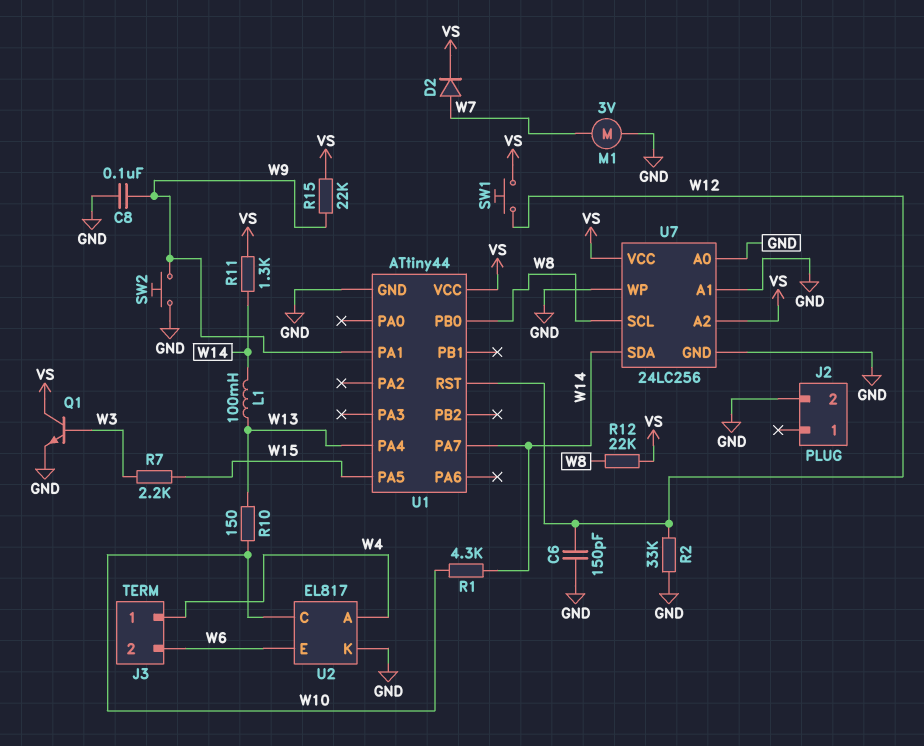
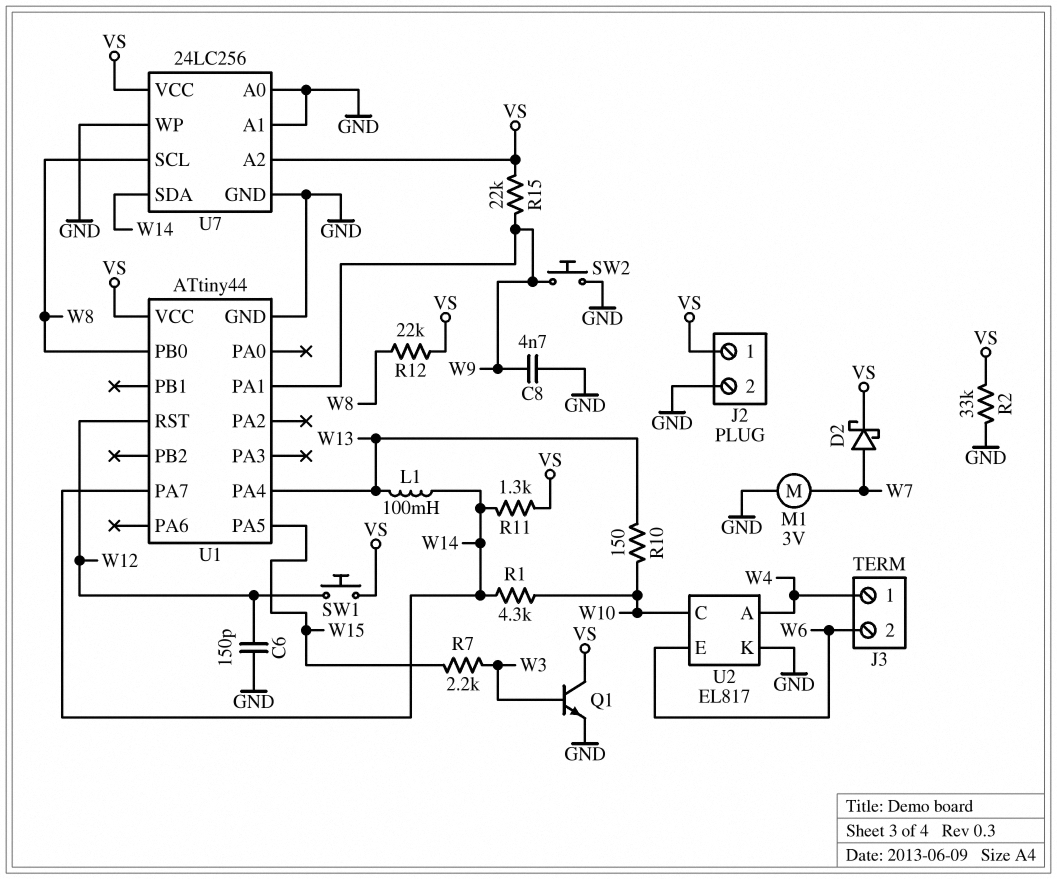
C8: 100nF (GND, W9) -> 4.7nF (GND, W9)
D2: diode (A W7, K VS) -> schottky (A W7, K VS)
J2 pin 1: none -> VS
R2: 33k (GND, W12) -> 33k (GND, VS)

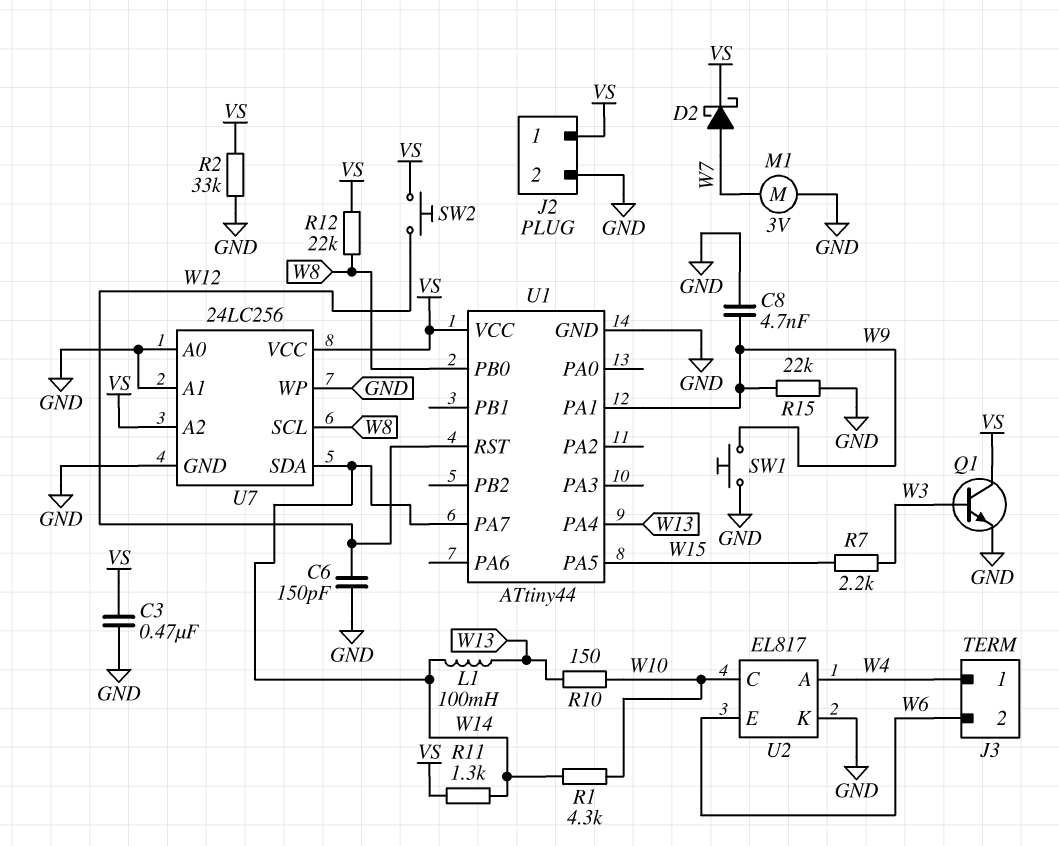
C3: none -> 470nF (GND, VS)
R15: 22k (VS, W9) -> 22k (GND, W9)
SW1: button (VS, W12) -> button (GND, W9)
SW2: button (GND, W9) -> button (VS, W12)

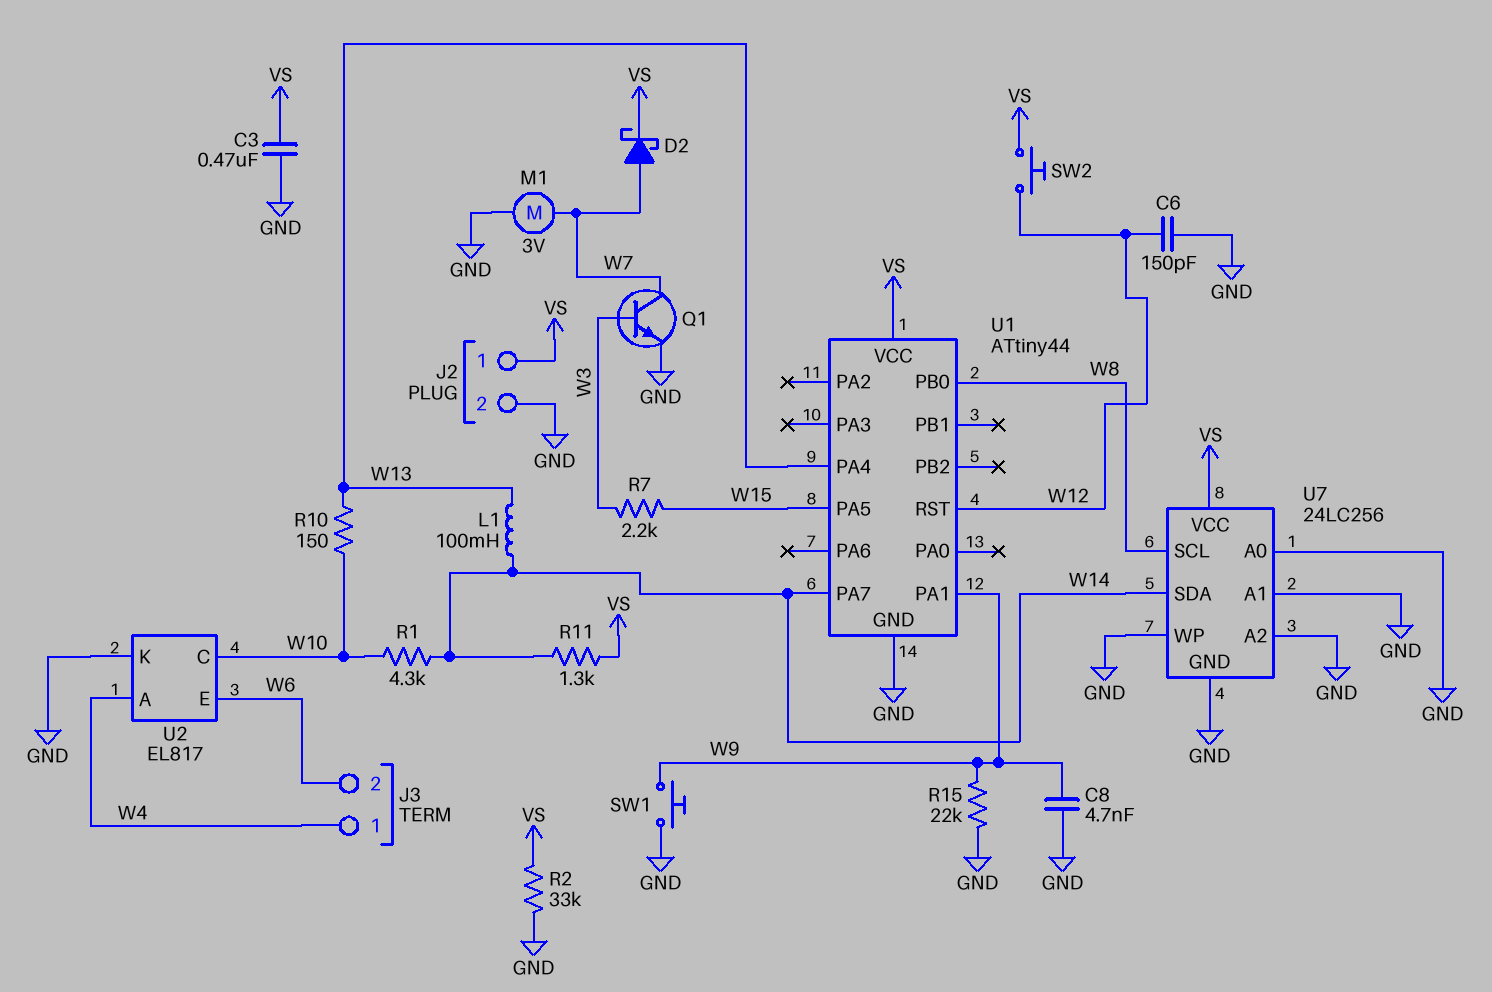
Q1: NPN (B W3, C VS, E GND) -> NPN (B W3, C W7, E GND)
R12: 22k (VS, W8) -> none
U7 pin A2: VS -> GND

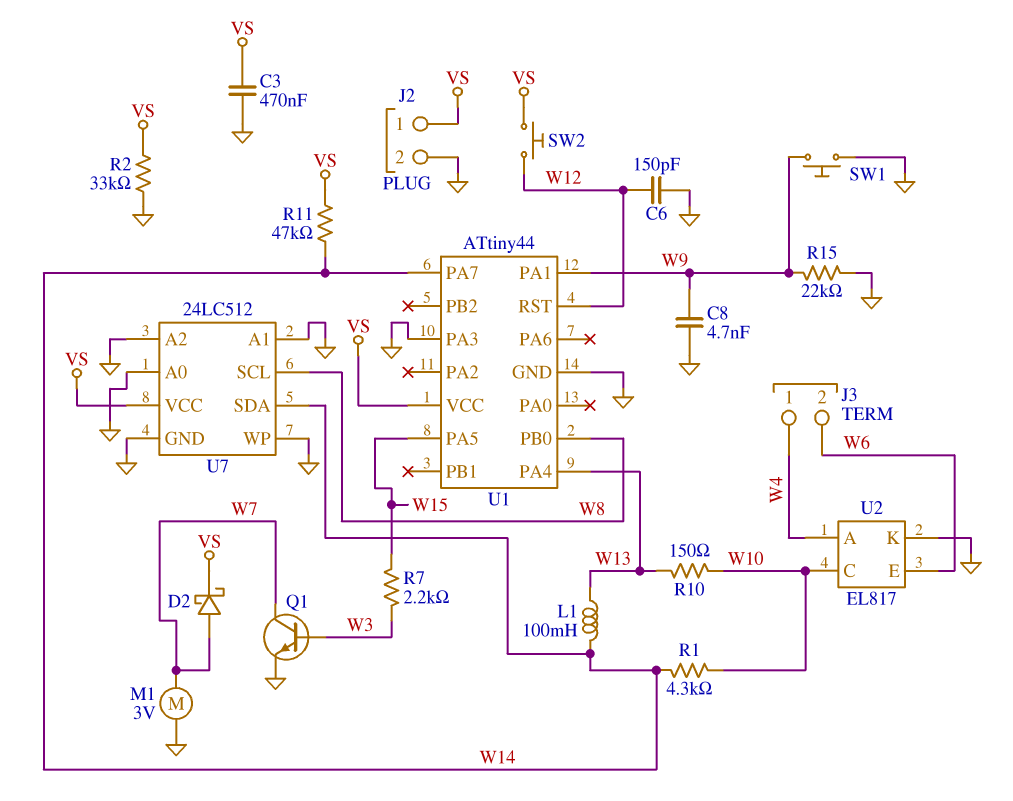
R11: 1.3k (VS, W14) -> 47k (VS, W14)
U1 pin PA3: none -> GND
U7: 24LC256 -> 24LC512

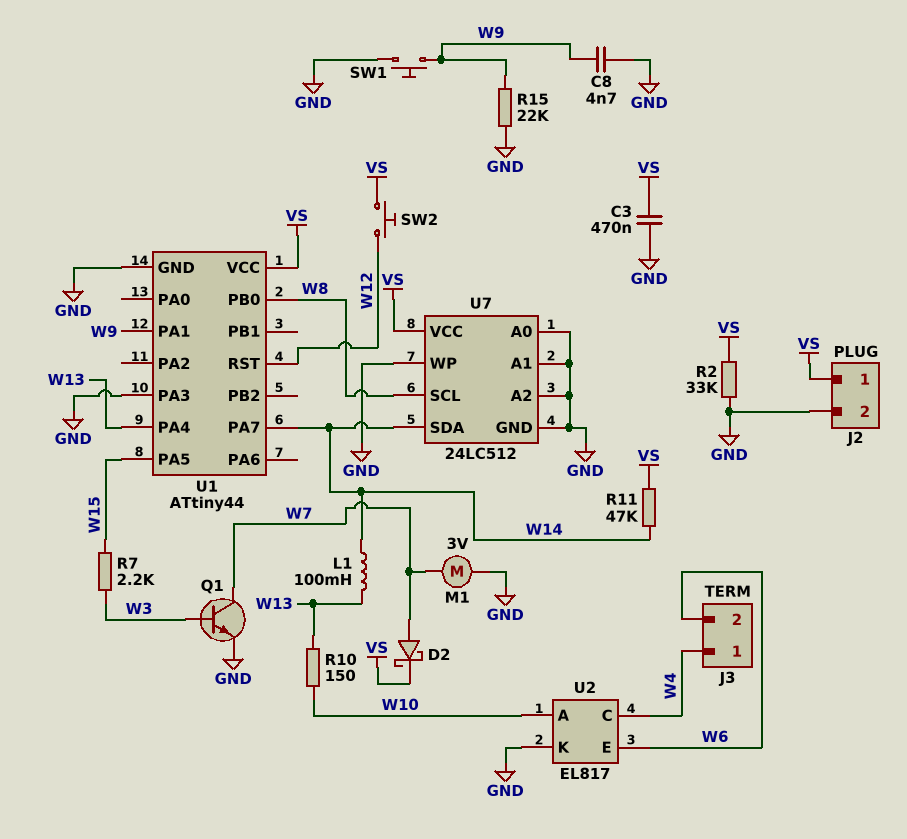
C6: 150pF (GND, W12) -> none
R1: 4.3k (W10, W14) -> none
U2 pin A: W4 -> W10
U2 pin C: W10 -> W4

